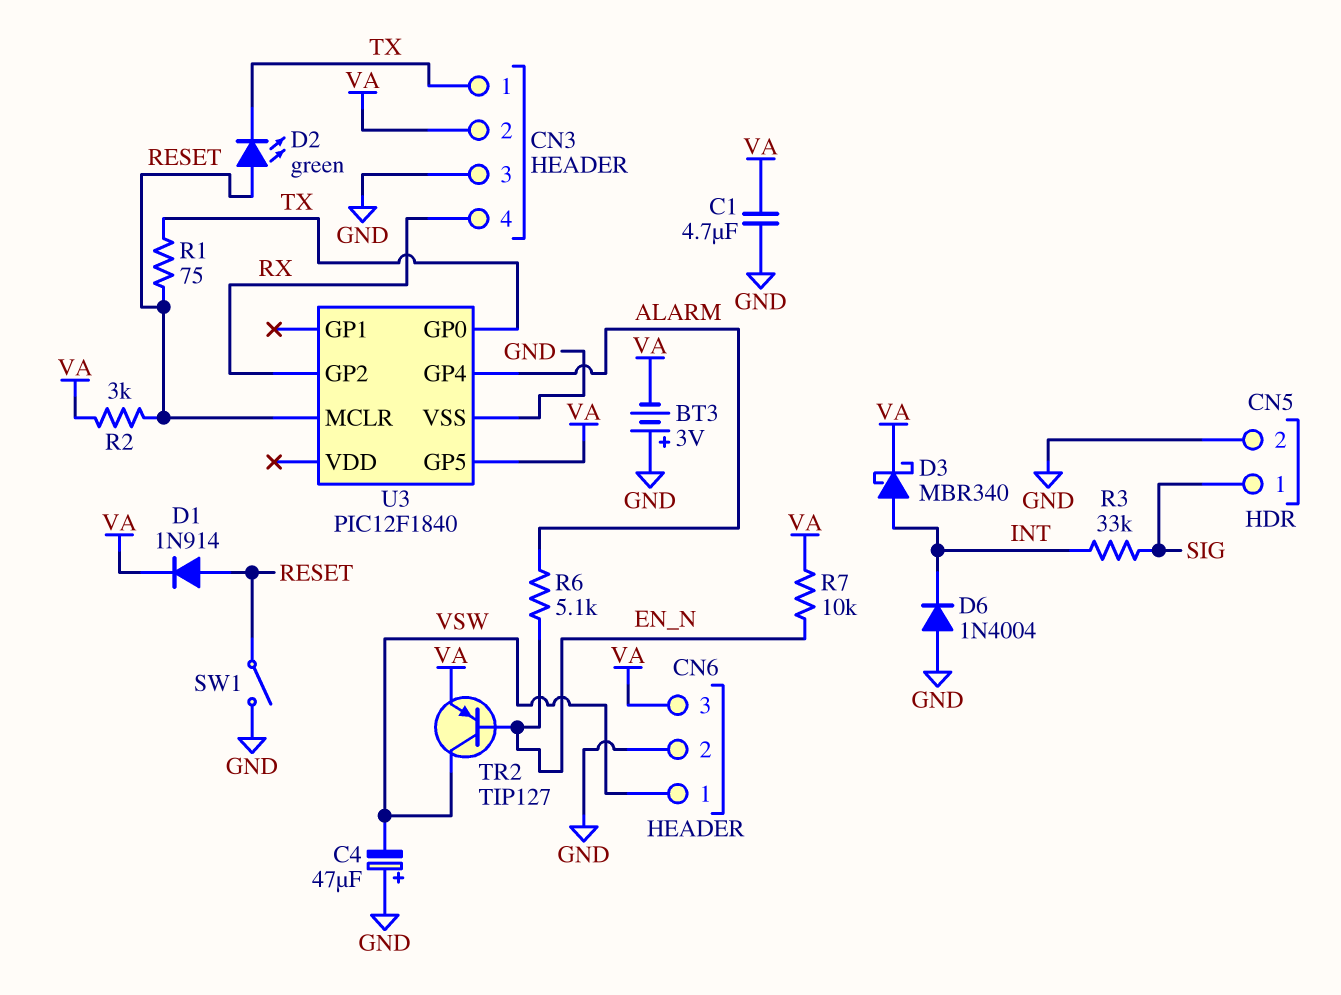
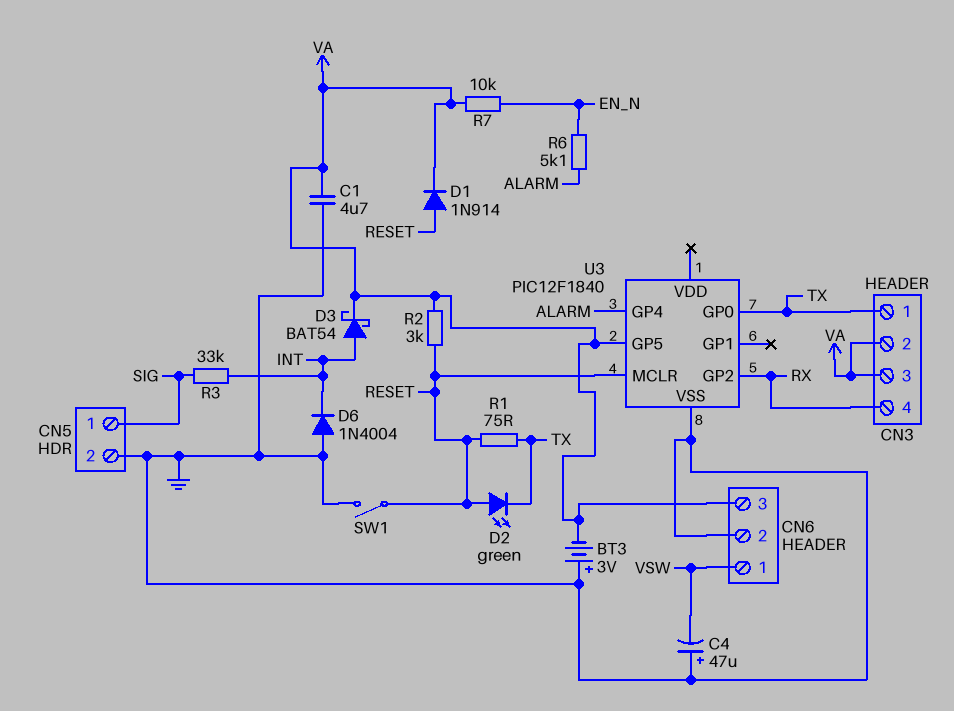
CN3 pin 3: GND -> VA
D3: schottky MBR340 (A INT, K VA) -> schottky BAT54 (A INT, K VA)
TR2: PNP TIP127 (B EN_N, C VSW, E VA) -> none

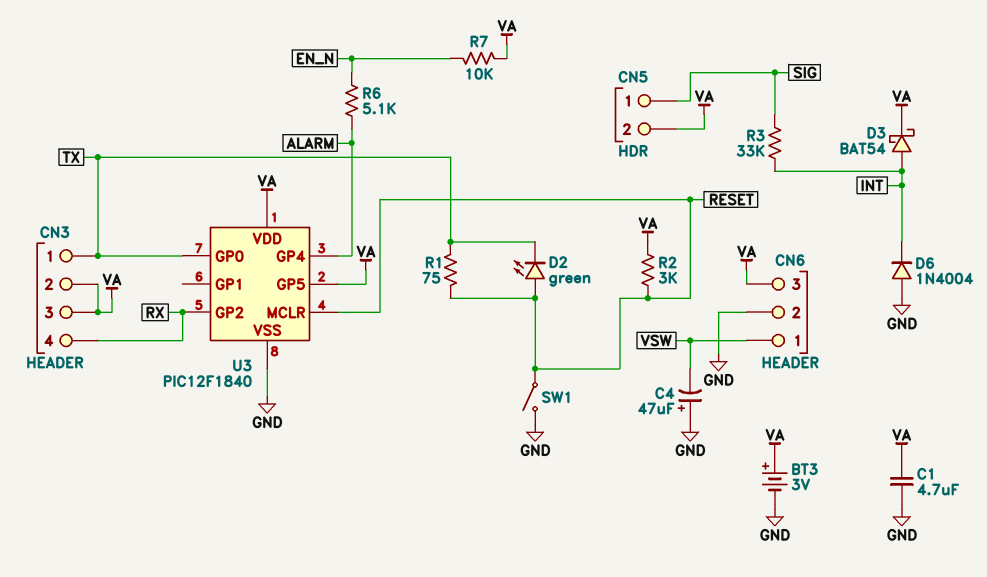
BT3: 3V (plus GND, minus VA) -> 3V (plus VA, minus GND)
CN5 pin 2: GND -> VA
D1: diode 1N914 (A RESET, K VA) -> none
U3 pin VDD: none -> VA

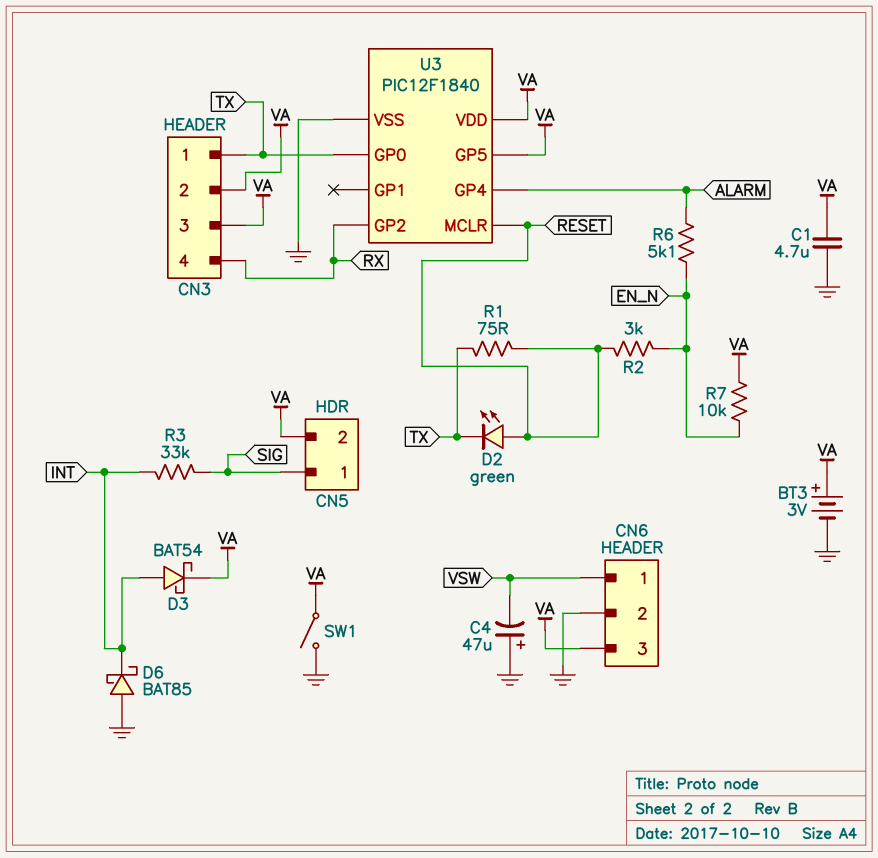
D6: diode 1N4004 (A GND, K INT) -> schottky BAT85 (A GND, K INT)
R2: 3k (RESET, VA) -> 3k (EN_N, RESET)
SW1: switch (GND, RESET) -> switch (GND, VA)

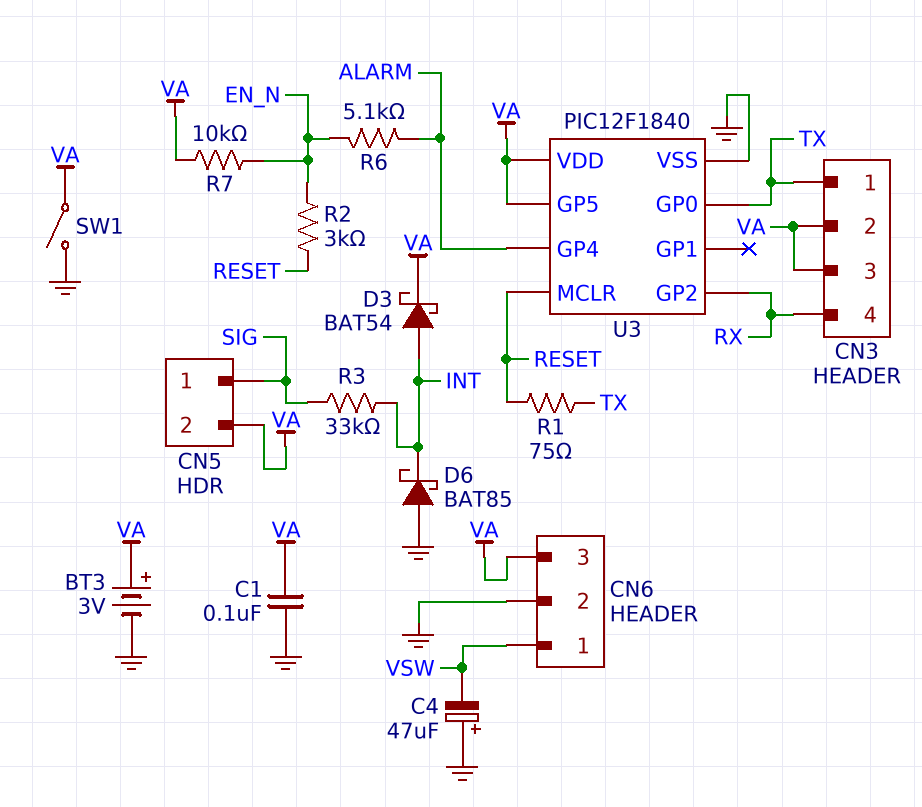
C1: 4.7uF (GND, VA) -> 100nF (GND, VA)
D2: LED green (A RESET, K TX) -> none

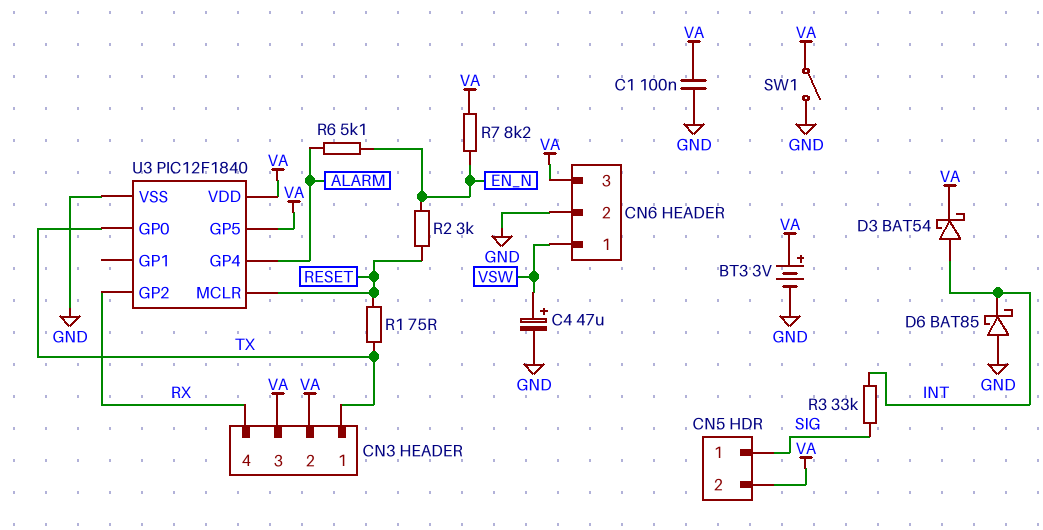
C4: 47uF (plus GND, minus VSW) -> 47uF (plus VSW, minus GND)
R7: 10k (EN_N, VA) -> 8.2k (EN_N, VA)

